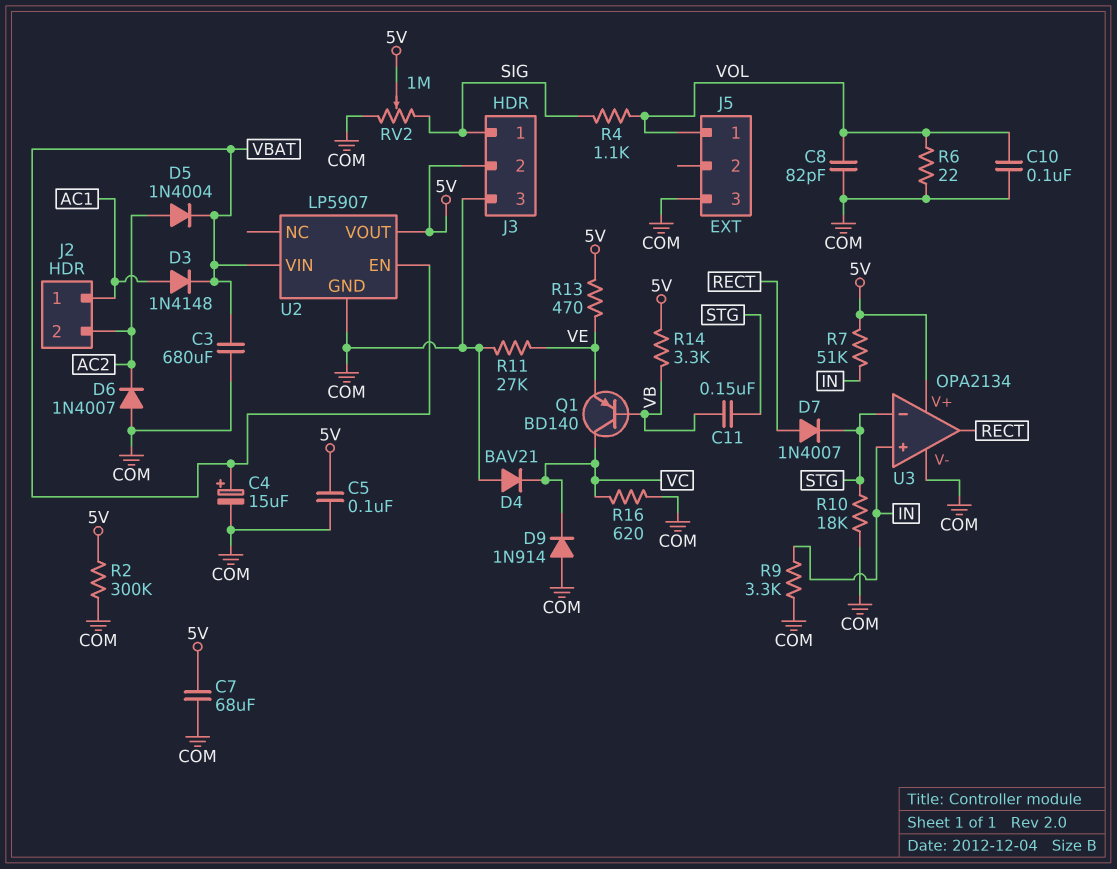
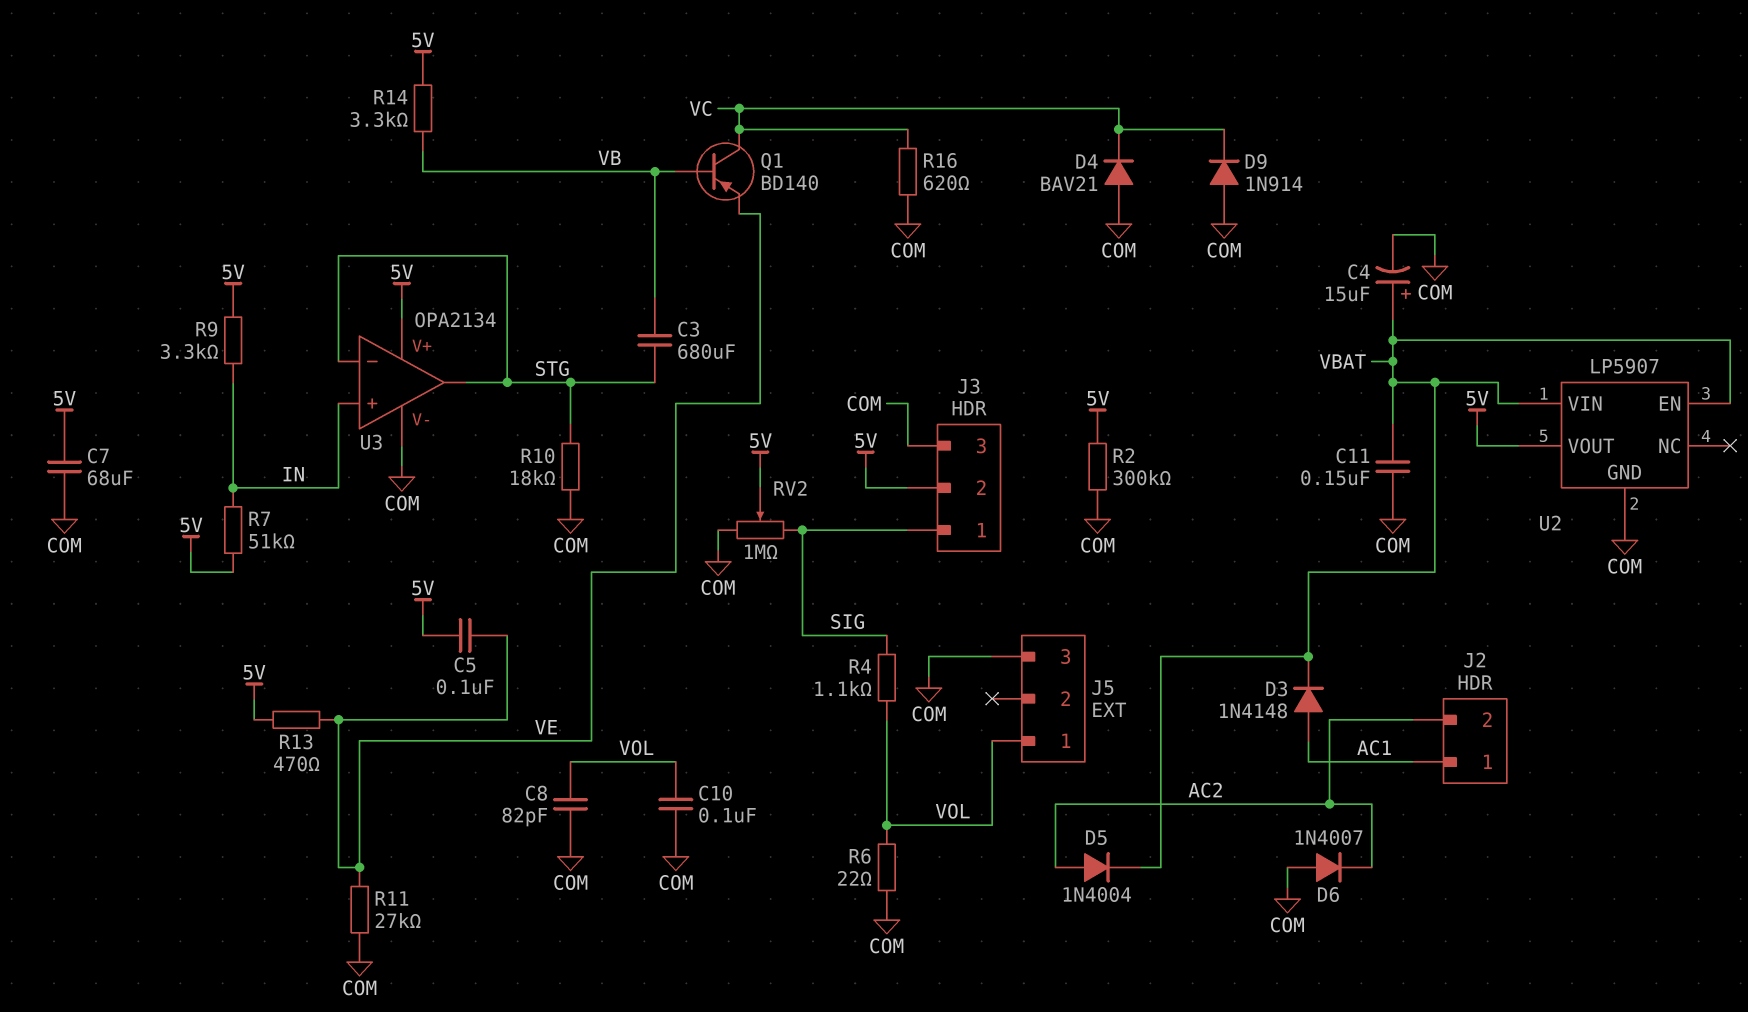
C3: 680uF (COM, VBAT) -> 680uF (STG, VB)
C5: 100nF (5V, COM) -> 100nF (5V, VE)
C11: 150nF (STG, VB) -> 150nF (COM, VBAT)
D7: diode 1N4007 (A RECT, K STG) -> none
R9: 3.3k (COM, IN) -> 3.3k (5V, IN)
U3 pin out: RECT -> STG

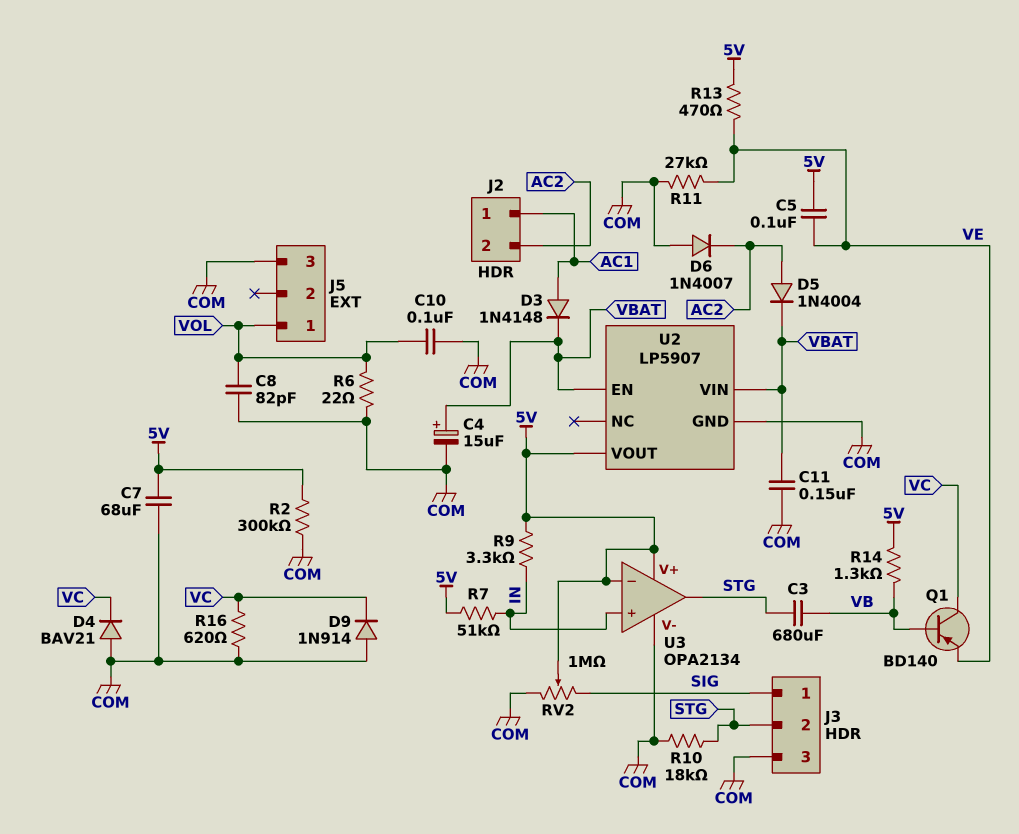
J3 pin 2: 5V -> STG
R4: 1.1k (SIG, VOL) -> none
R14: 3.3k (5V, VB) -> 1.3k (5V, VB)
U3 pin in-: STG -> 5V

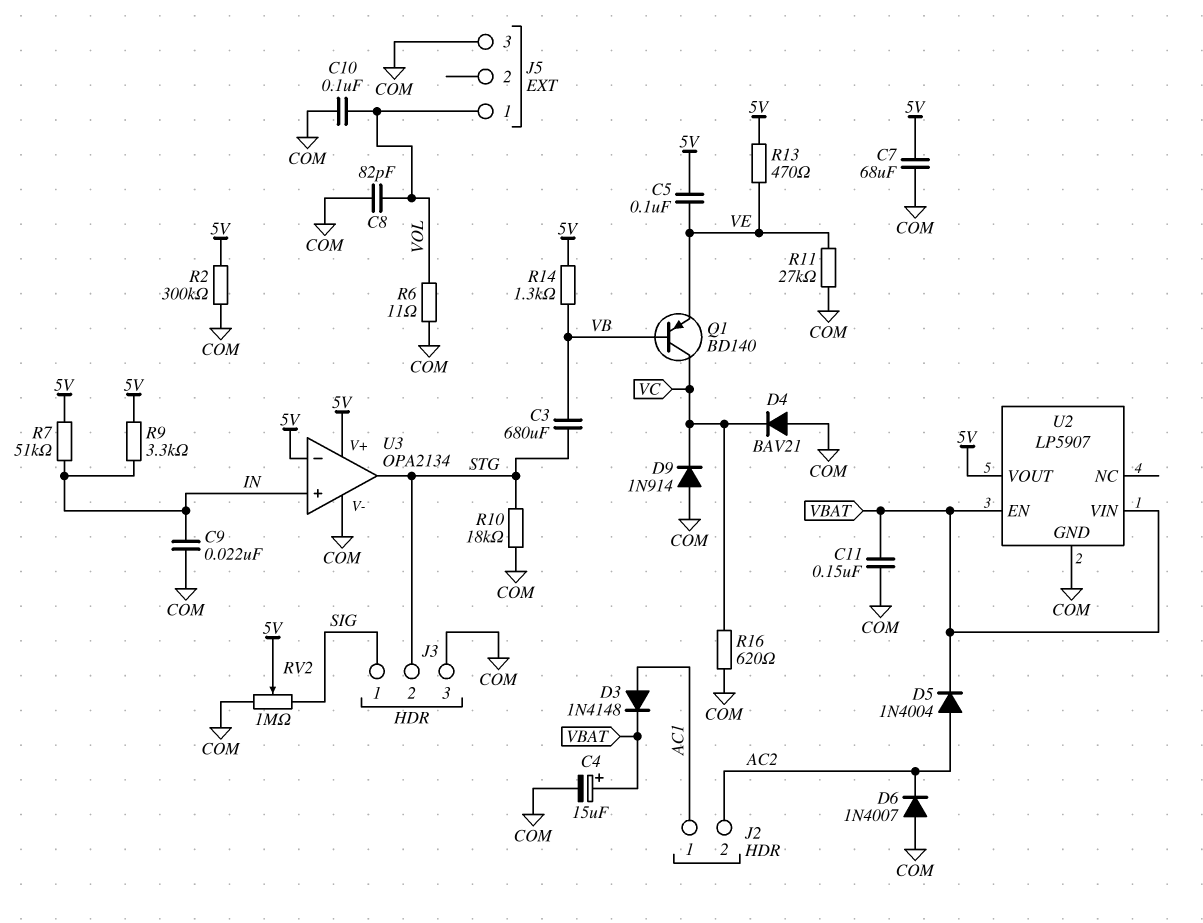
C9: none -> 22nF (COM, IN)
R6: 22 (COM, VOL) -> 11 (COM, VOL)

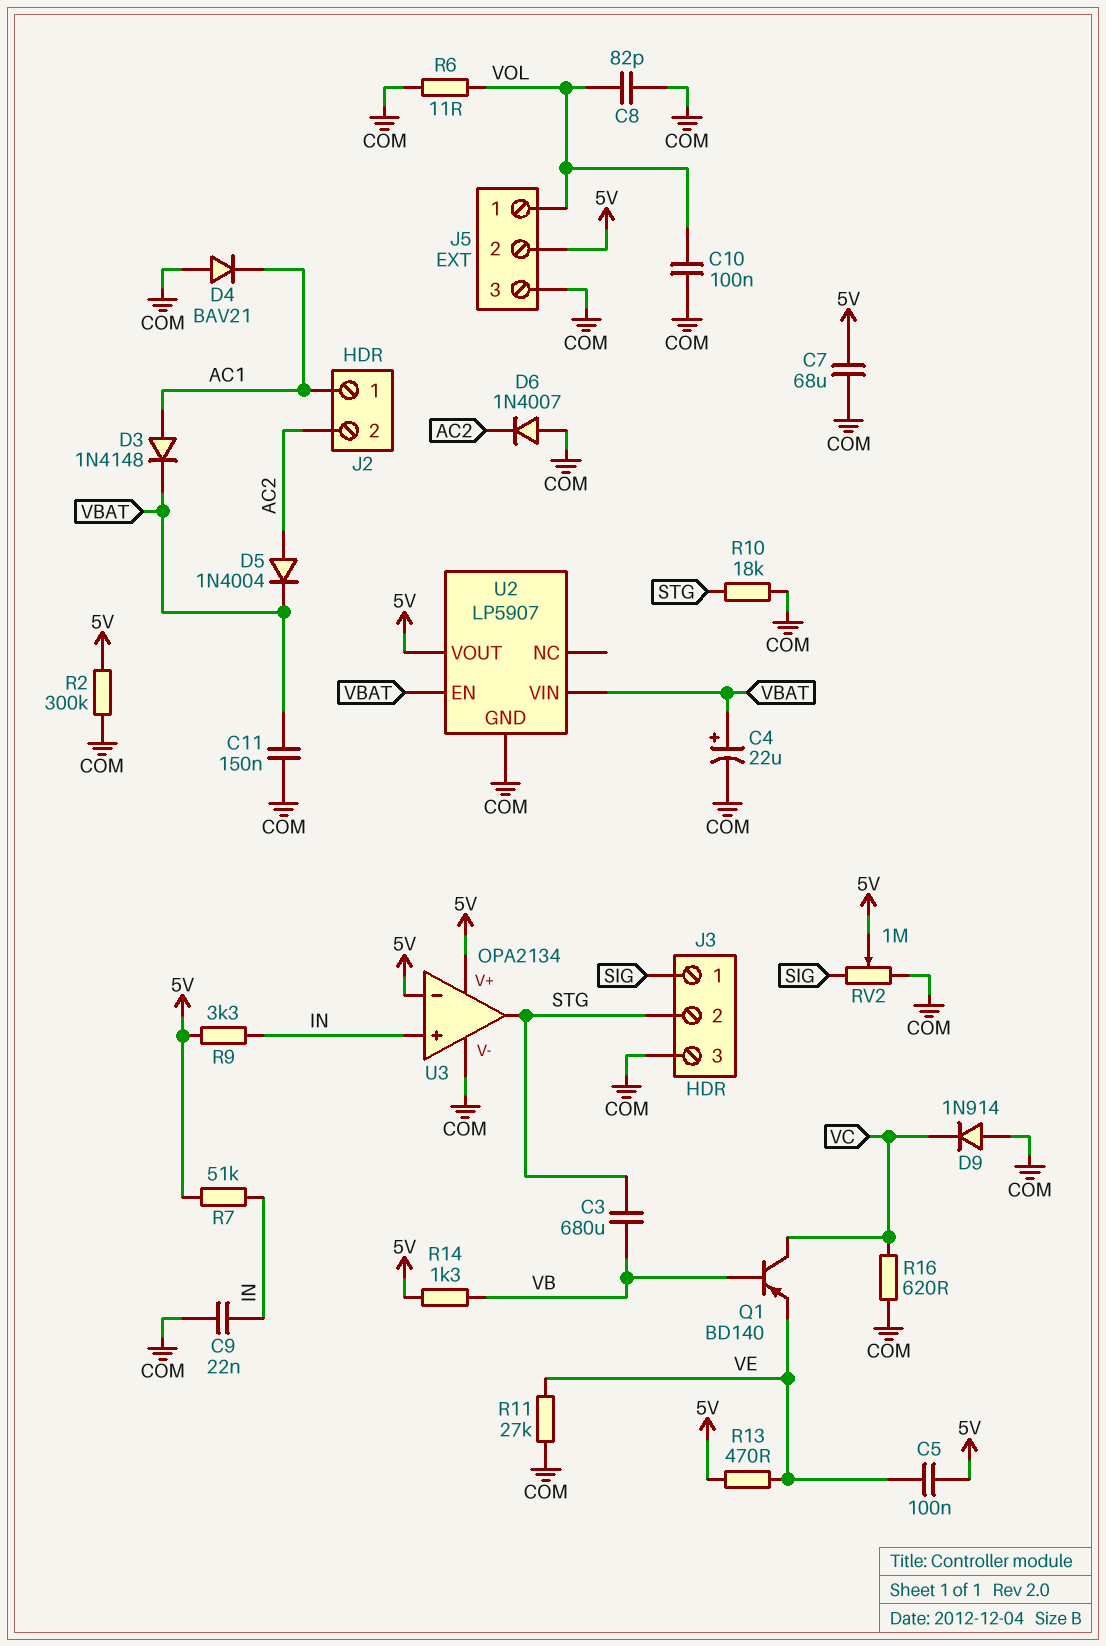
C4: 15uF (plus VBAT, minus COM) -> 22uF (plus VBAT, minus COM)
D4: diode BAV21 (A COM, K VC) -> diode BAV21 (A COM, K AC1)
J5 pin 2: none -> 5V

